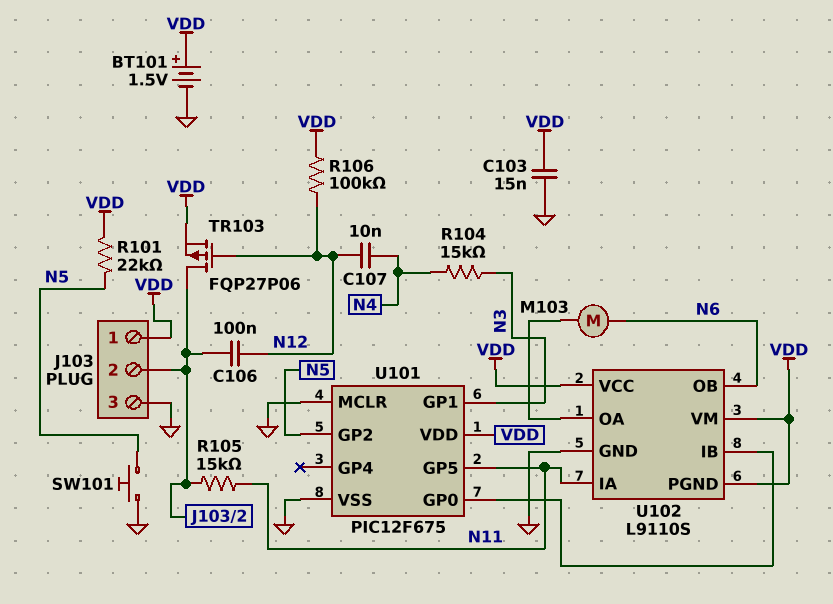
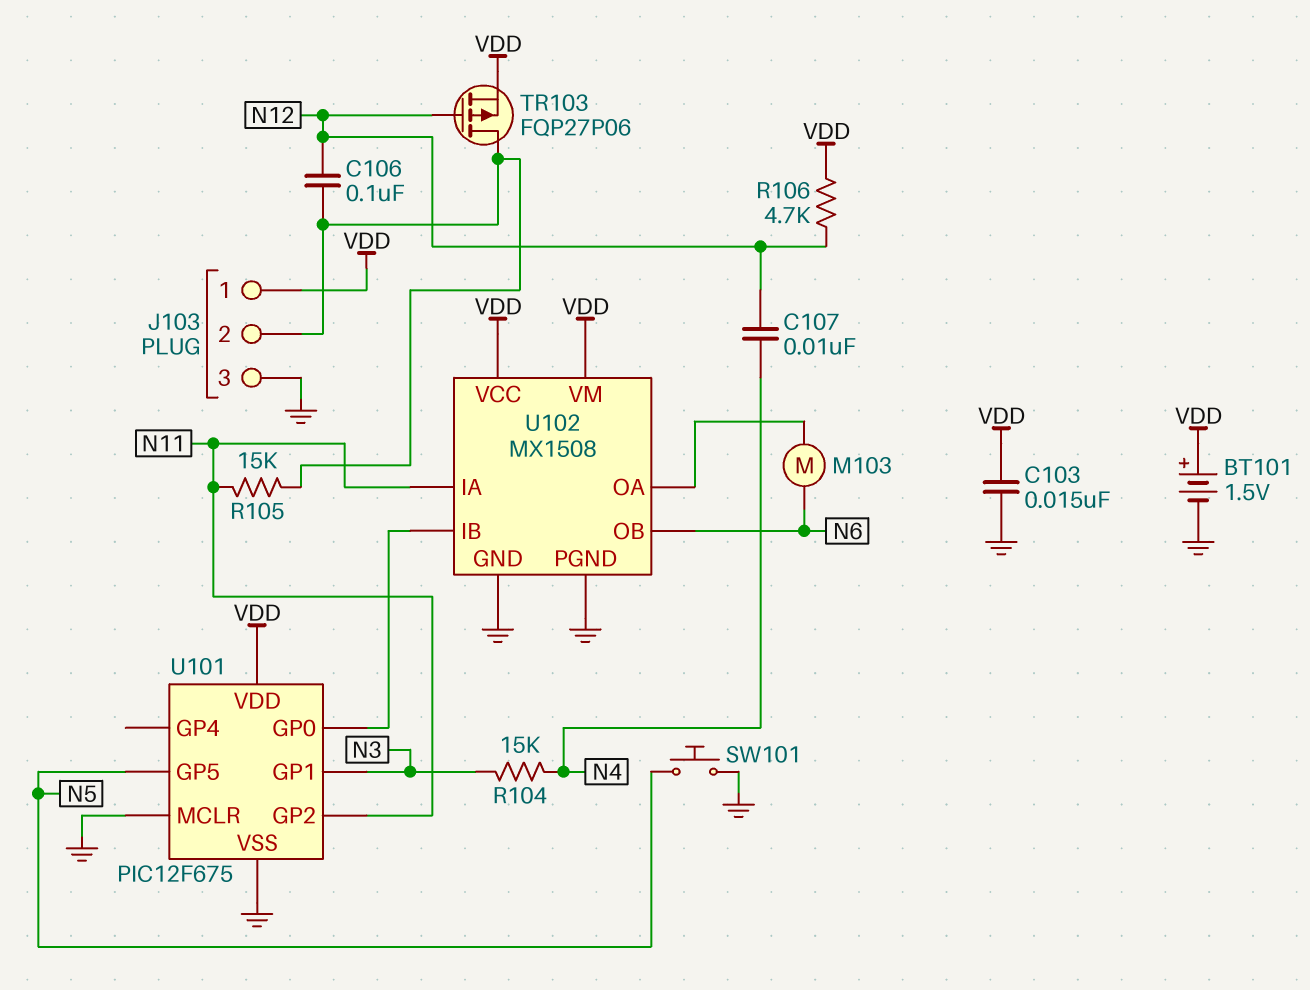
R101: 22k (N5, VDD) -> none
R106: 100k (N12, VDD) -> 4.7k (N12, VDD)
U101 pin GP2: N5 -> N11
U101 pin GP5: N11 -> N5
U102: L9110S -> MX1508
U102 pin PGND: VDD -> GND

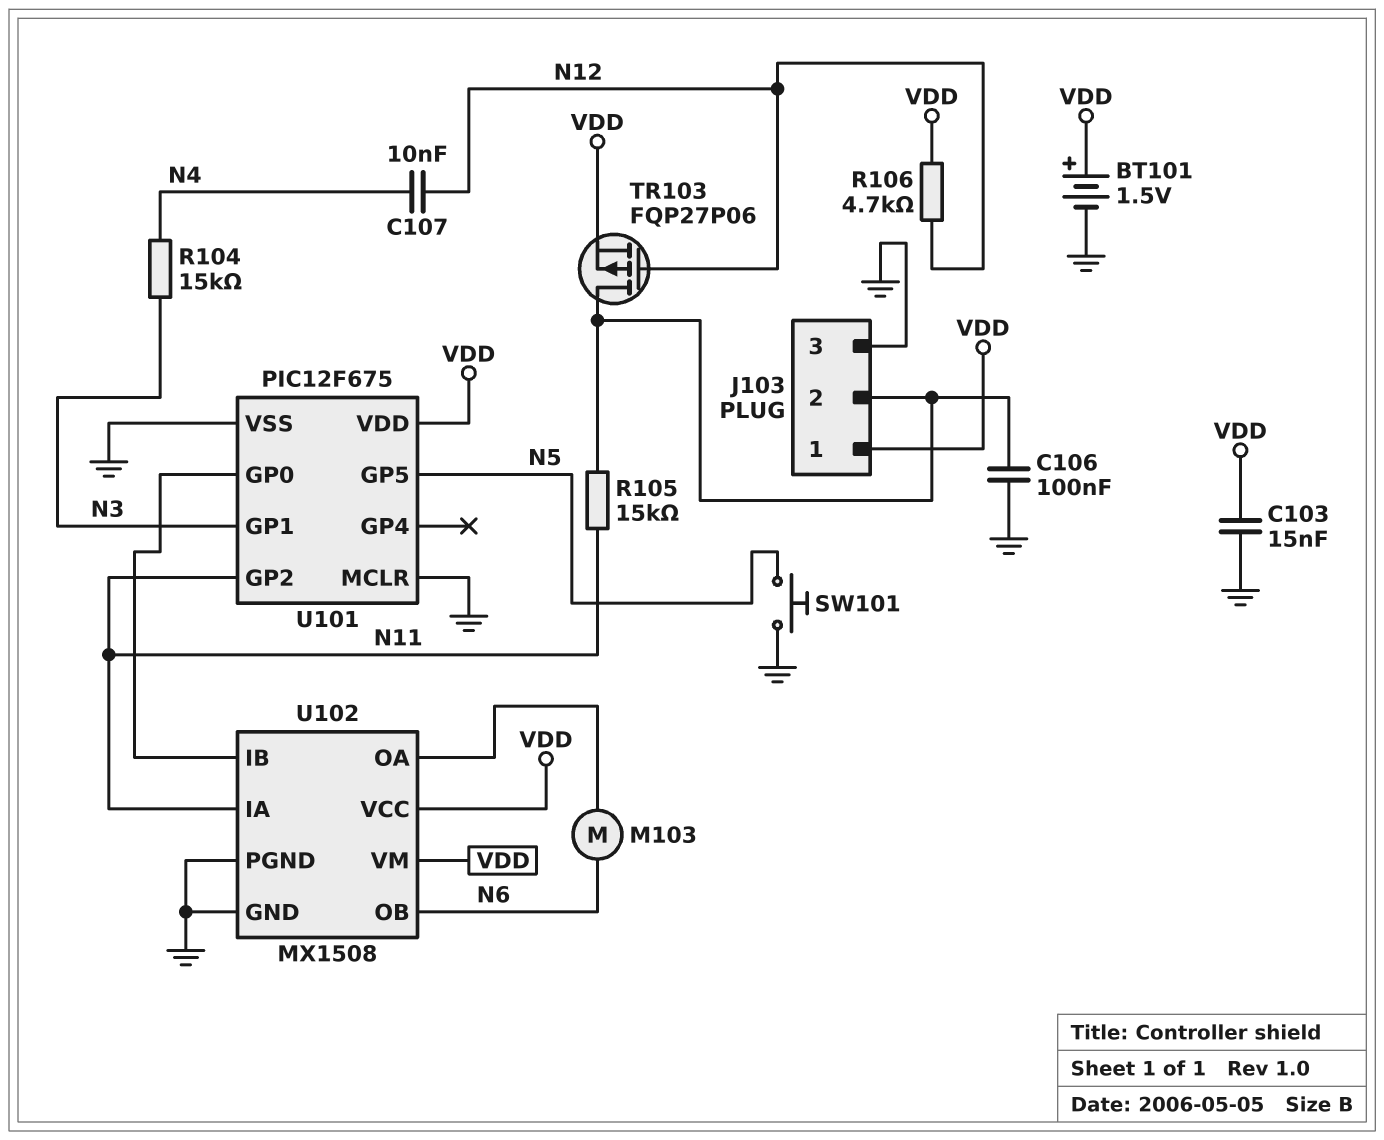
C106: 100nF (J103/2, N12) -> 100nF (GND, J103/2)

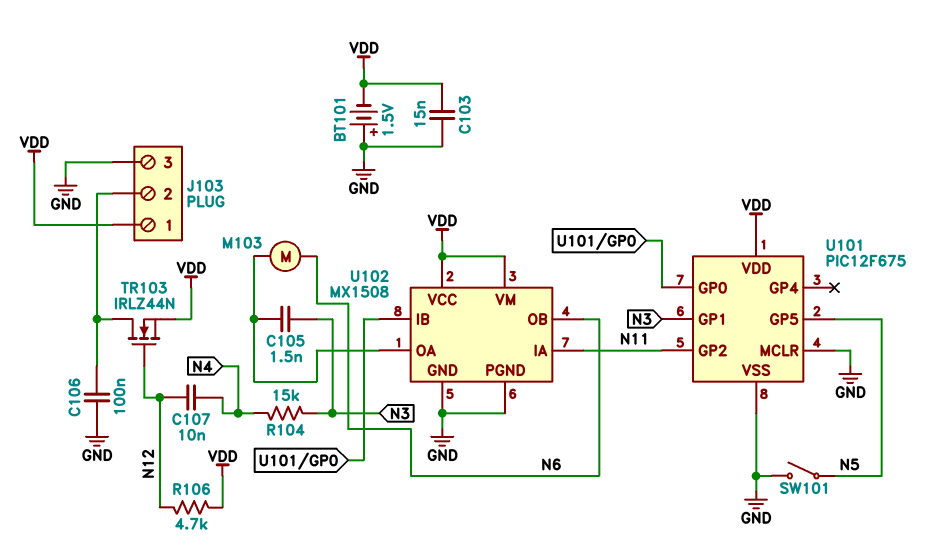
BT101: 1.5V (plus VDD, minus GND) -> 1.5V (plus GND, minus VDD)
C105: none -> 1.5nF (N3, U102/OA)
R105: 15k (J103/2, N11) -> none
SW101: button (GND, N5) -> switch (GND, N5)
TR103: PMOS FQP27P06 (G N12, D J103/2, S VDD) -> NMOS IRLZ44N (G N12, D J103/2, S VDD)

